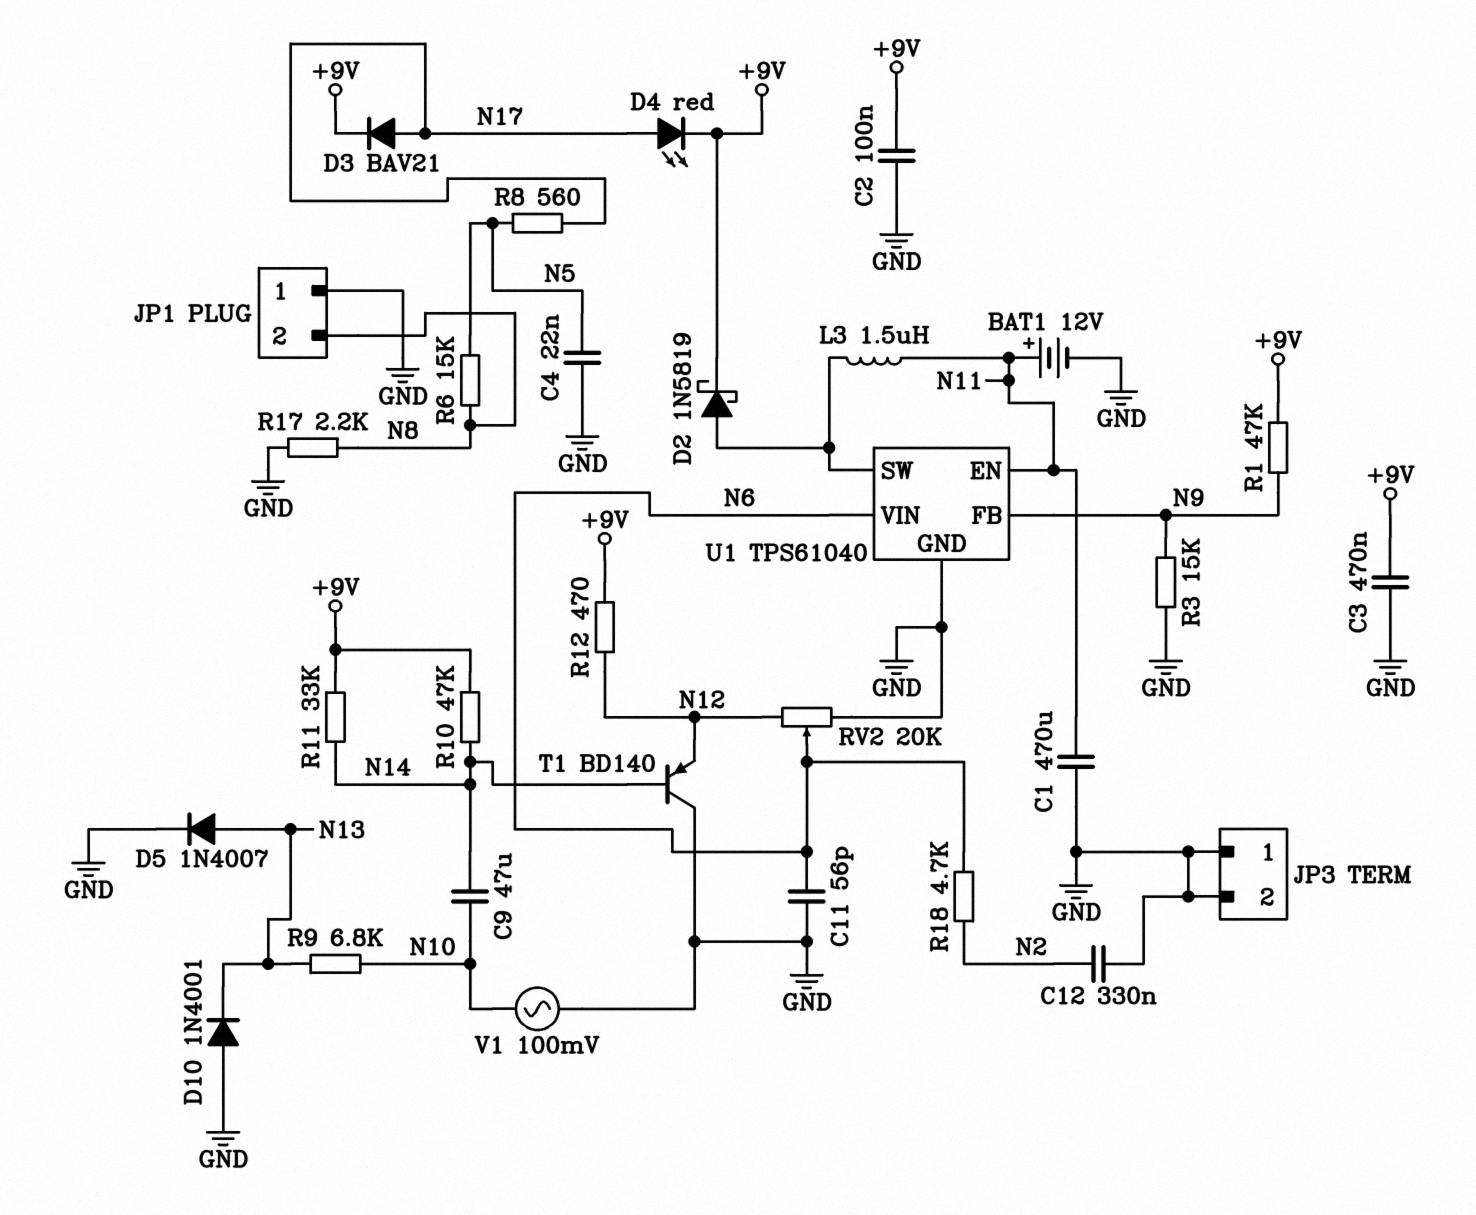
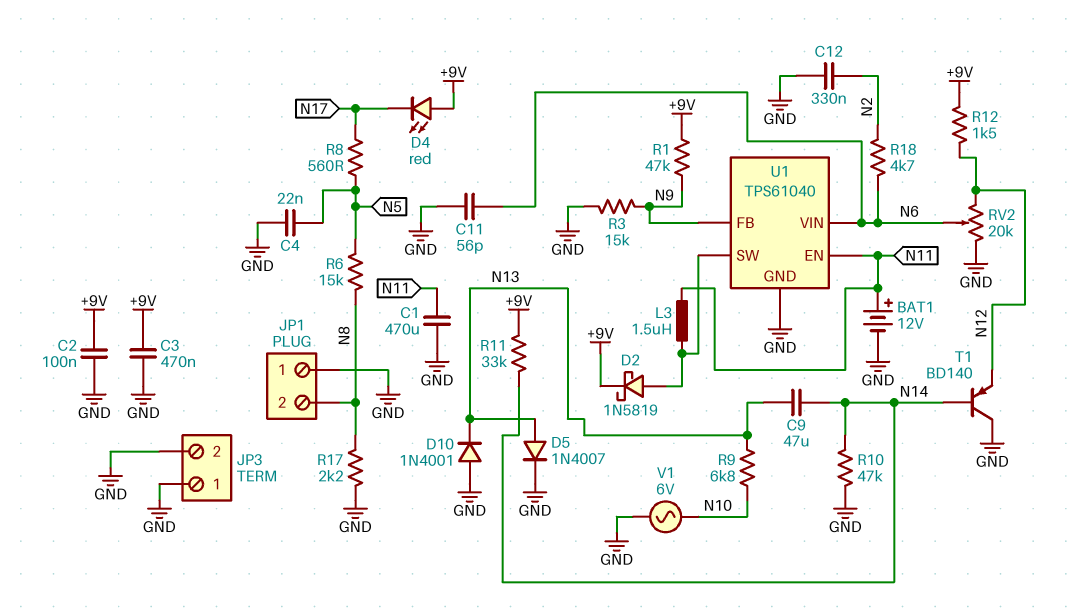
C9: 47uF (N10, N14) -> 47uF (N13, N14)
D3: diode BAV21 (A N17, K +9V) -> none
D4: LED red (A N17, K +9V) -> LED red (A +9V, K N17)
R10: 47k (+9V, N14) -> 47k (GND, N14)
R12: 470 (+9V, N12) -> 1.5k (+9V, N12)
V1: AC 100mV (GND, N10) -> AC 6V (GND, N10)

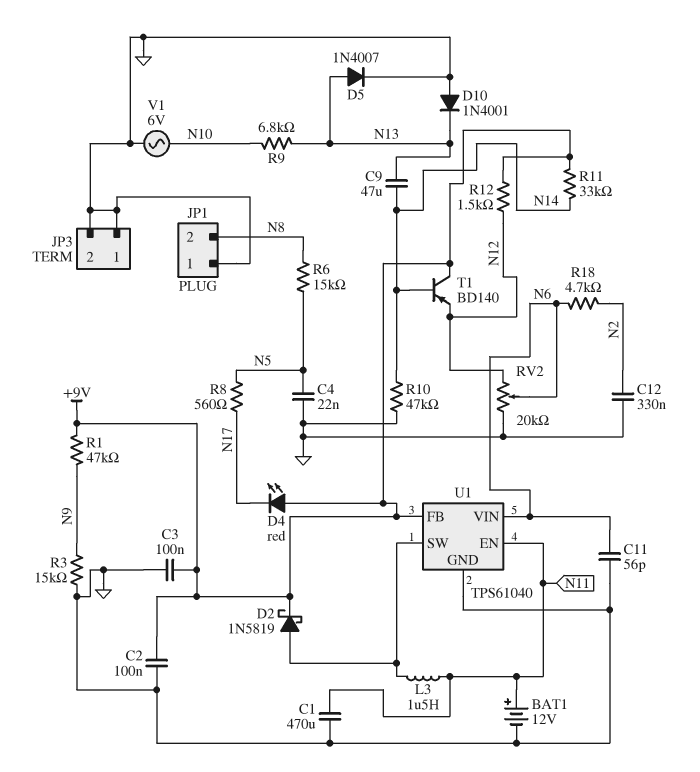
C3: 470nF (+9V, GND) -> 100nF (+9V, GND)
R17: 2.2k (GND, N8) -> none
T1: PNP BD140 (B N14, C GND, E N12) -> PNP BD140 (B N14, C +9V, E N12)
U1 pin FB: N9 -> +9V

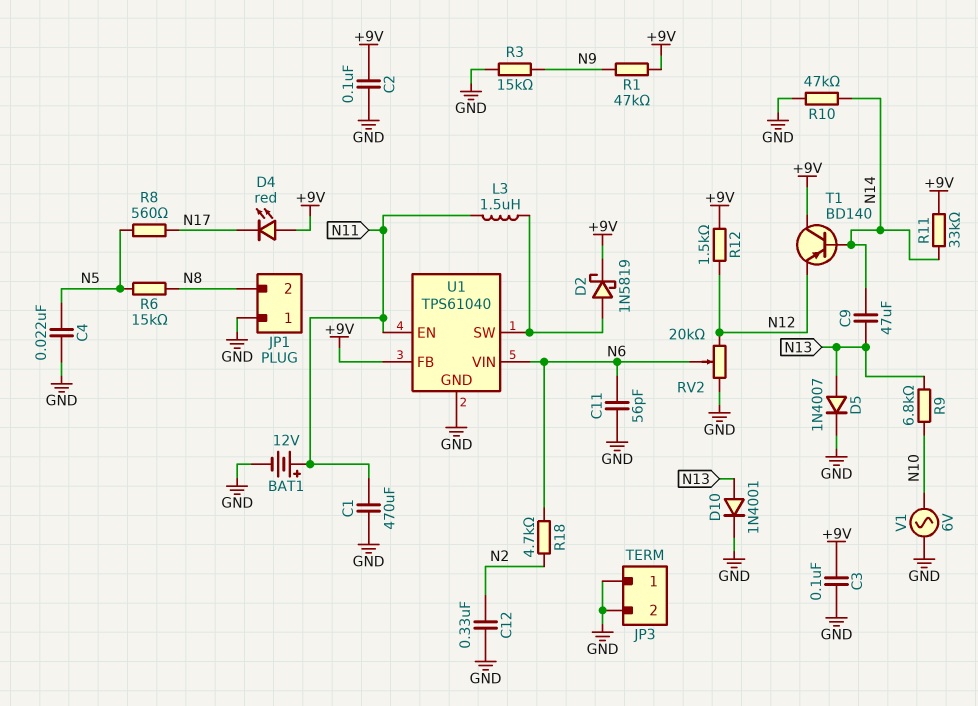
D10: diode 1N4001 (A GND, K N13) -> diode 1N4001 (A N13, K GND)

